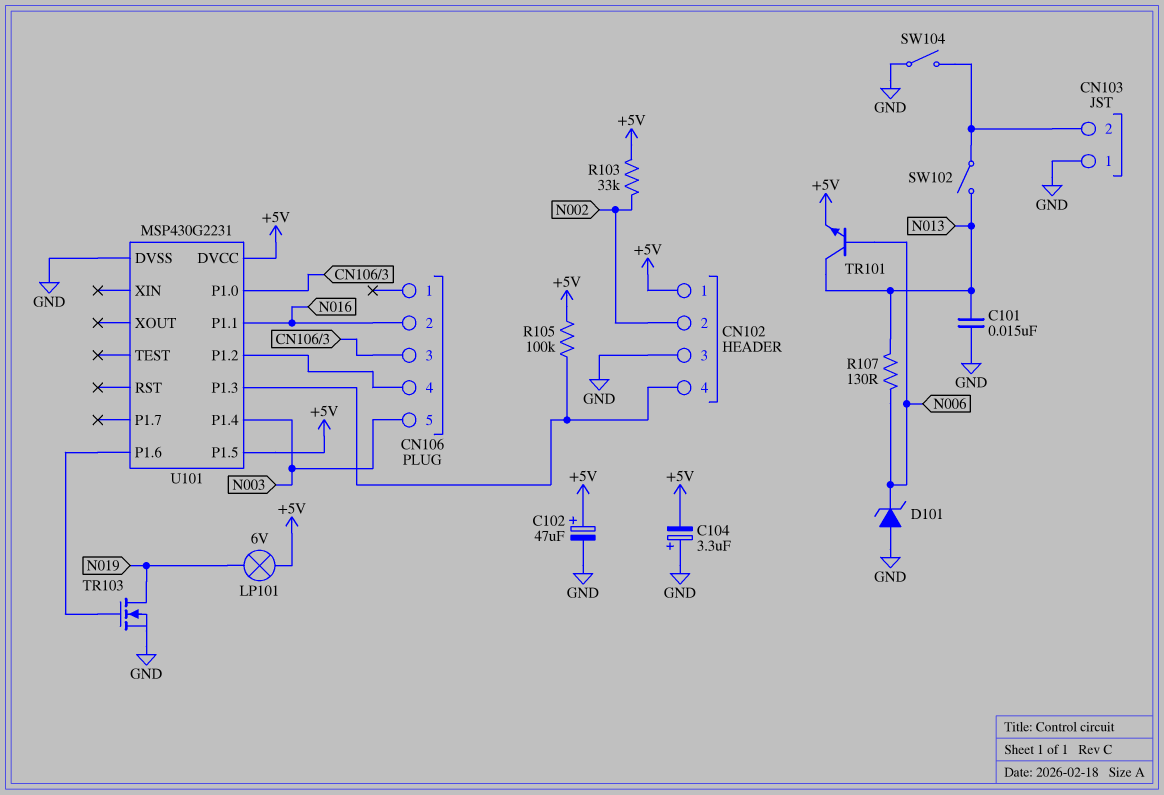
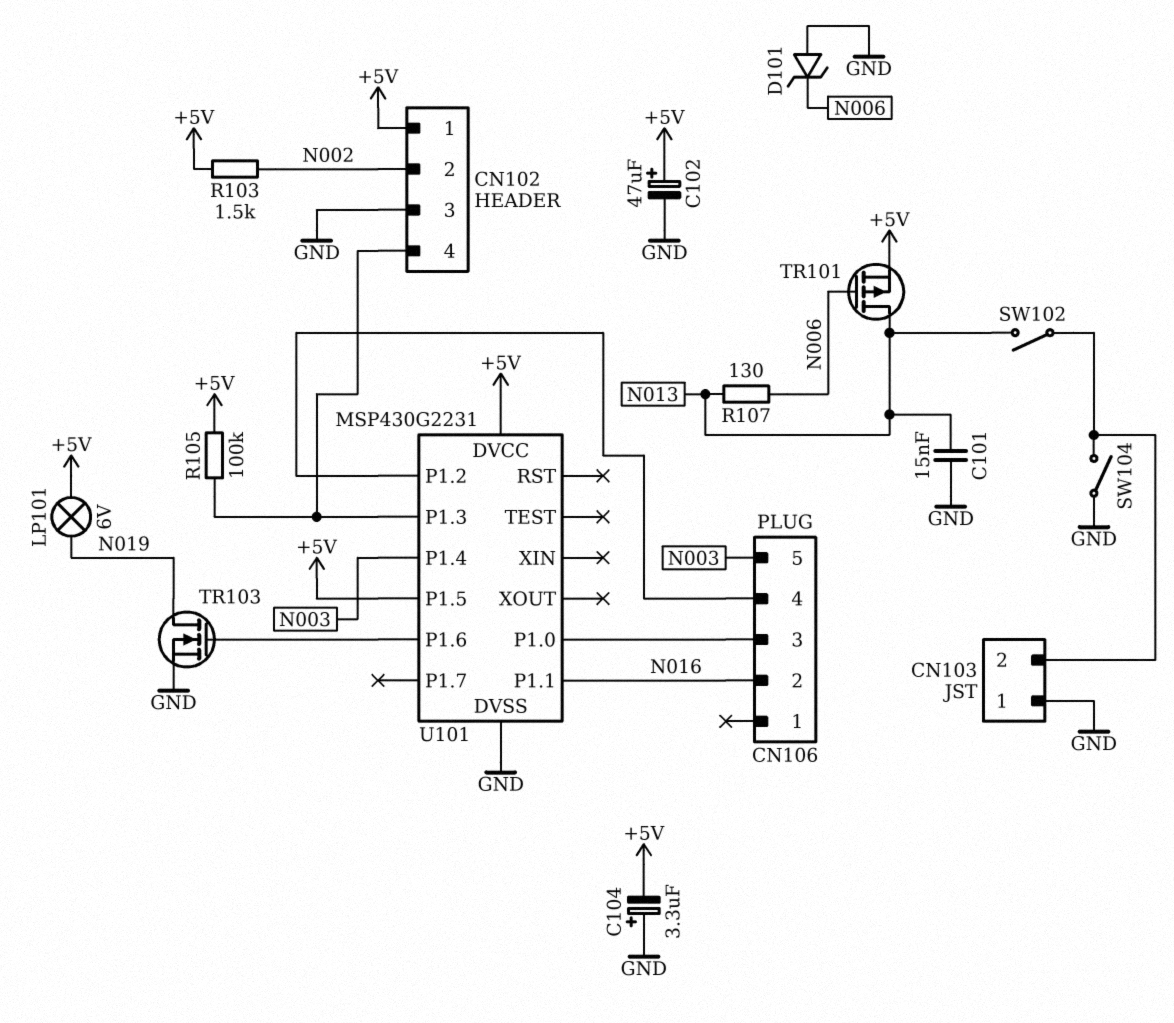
R103: 33k (+5V, N002) -> 1.5k (+5V, N002)
TR101: NPN (B N006, C N013, E +5V) -> PMOS (G N006, D N013, S +5V)

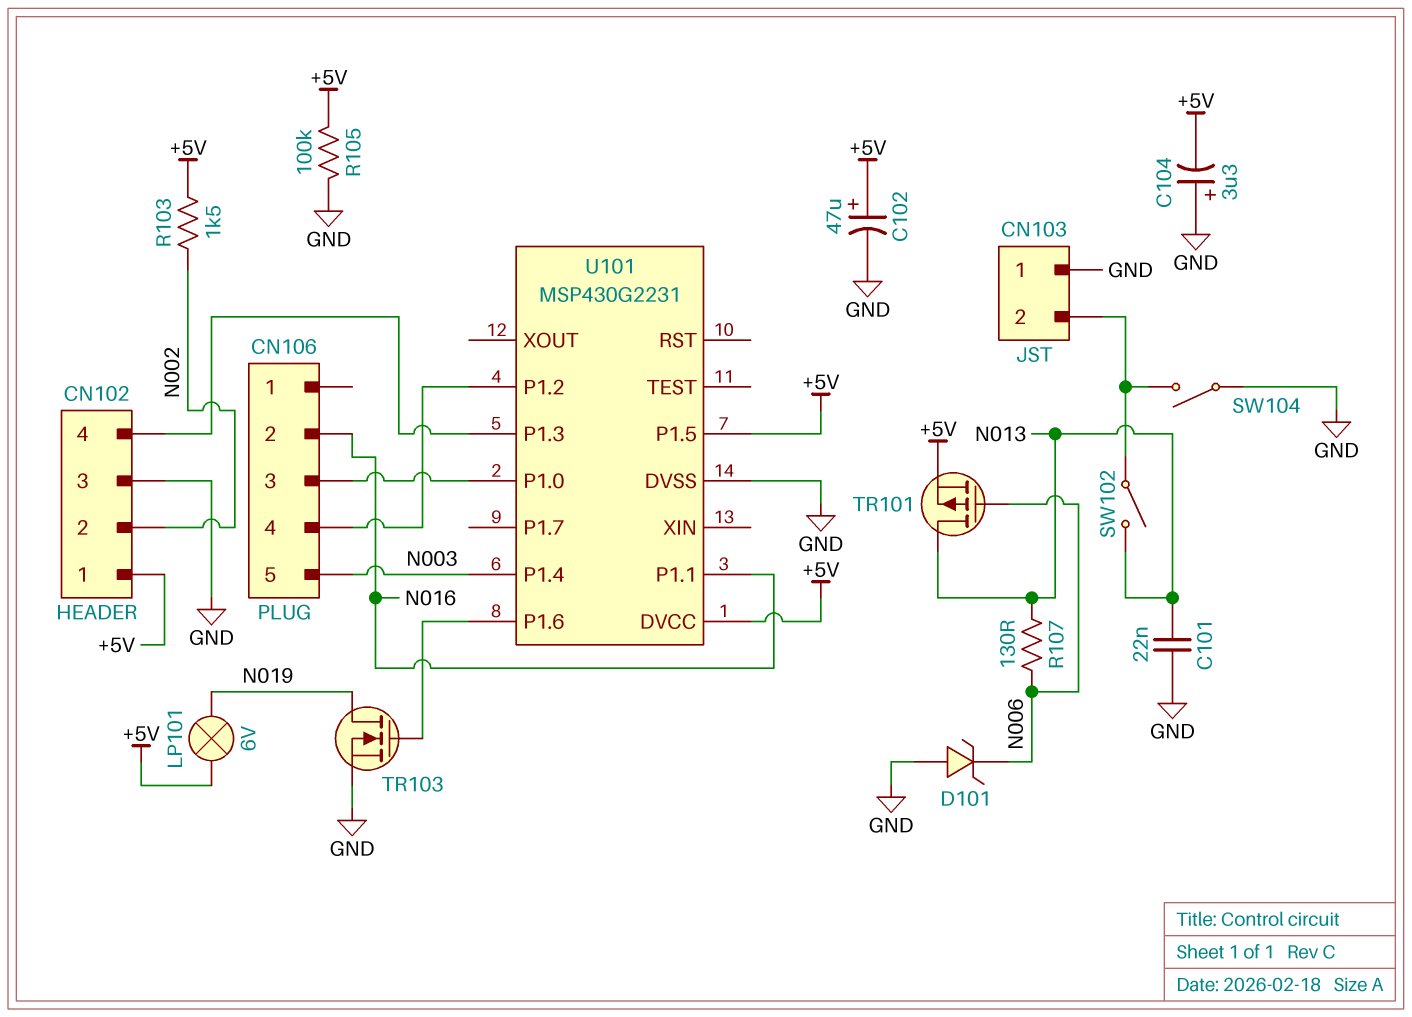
C101: 15nF (GND, N013) -> 22nF (GND, N013)
R105: 100k (+5V, CN102/4) -> 100k (+5V, GND)

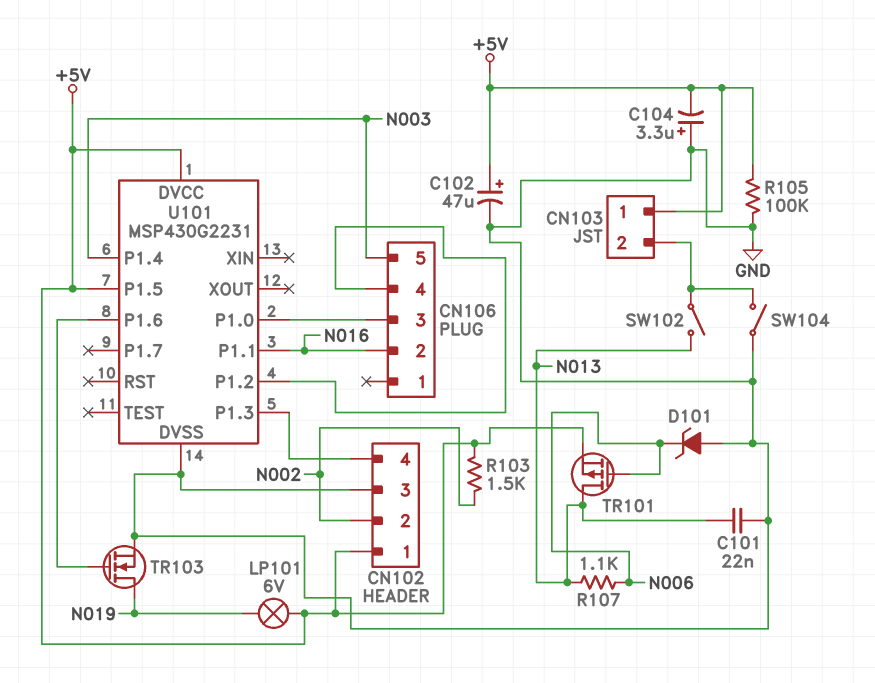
CN103 pin 1: GND -> +5V
R107: 130 (N006, N013) -> 1.1k (N006, N013)

